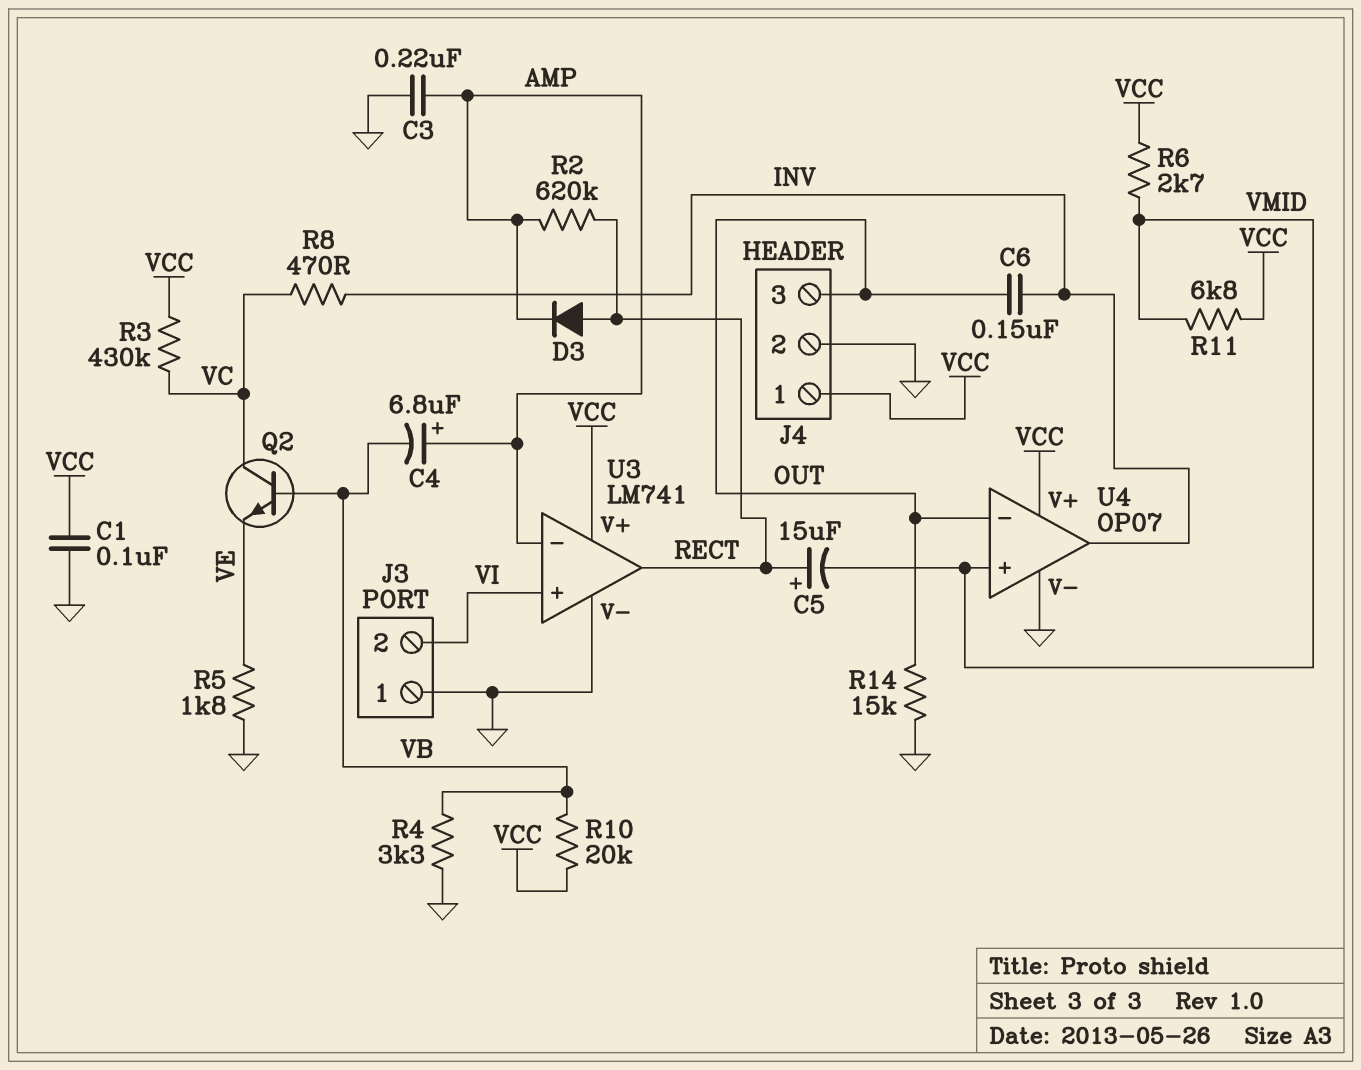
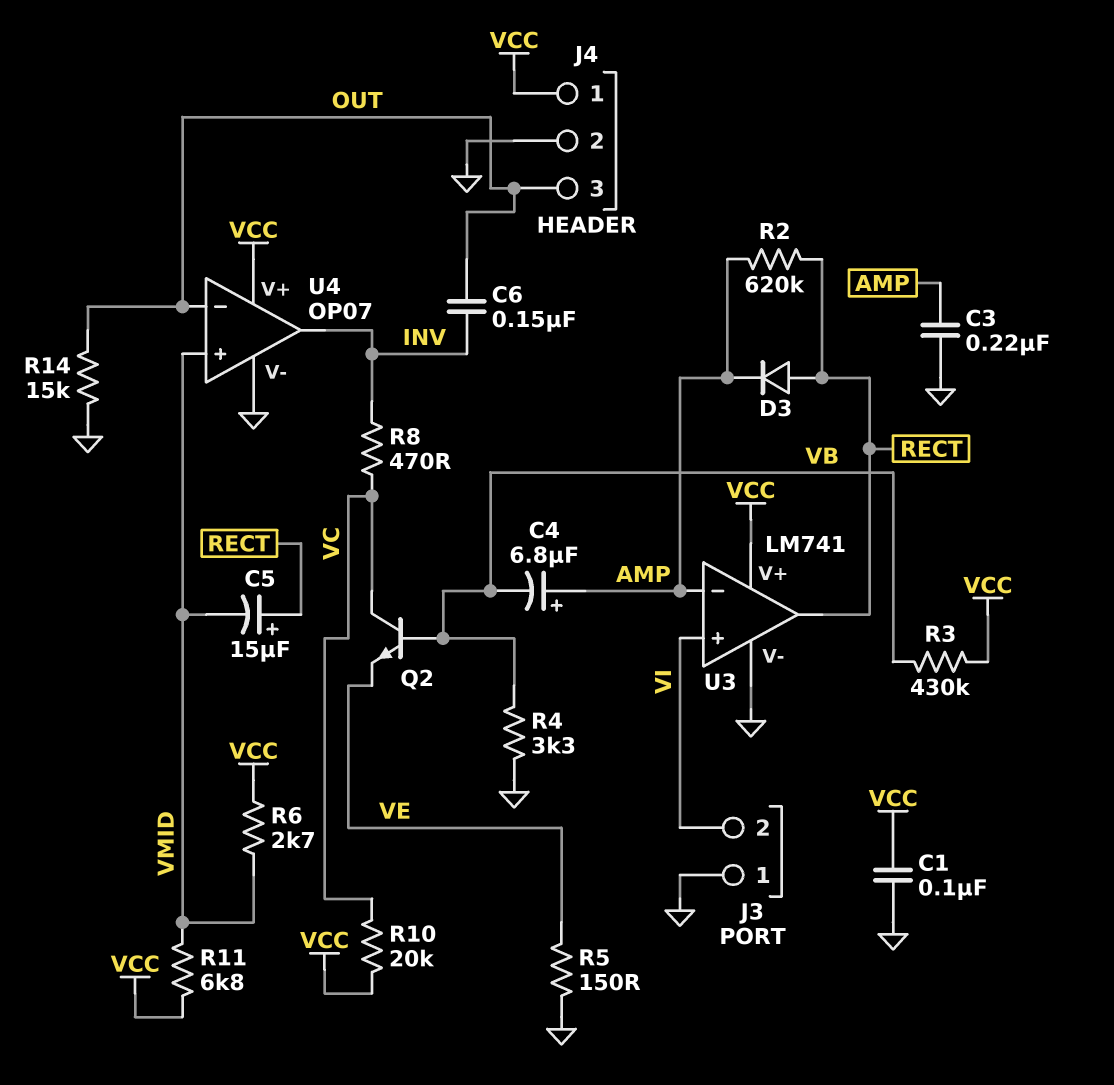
R3: 430k (VC, VCC) -> 430k (VB, VCC)
R5: 1.8k (GND, VE) -> 150 (GND, VE)
R10: 20k (VB, VCC) -> 20k (VC, VCC)

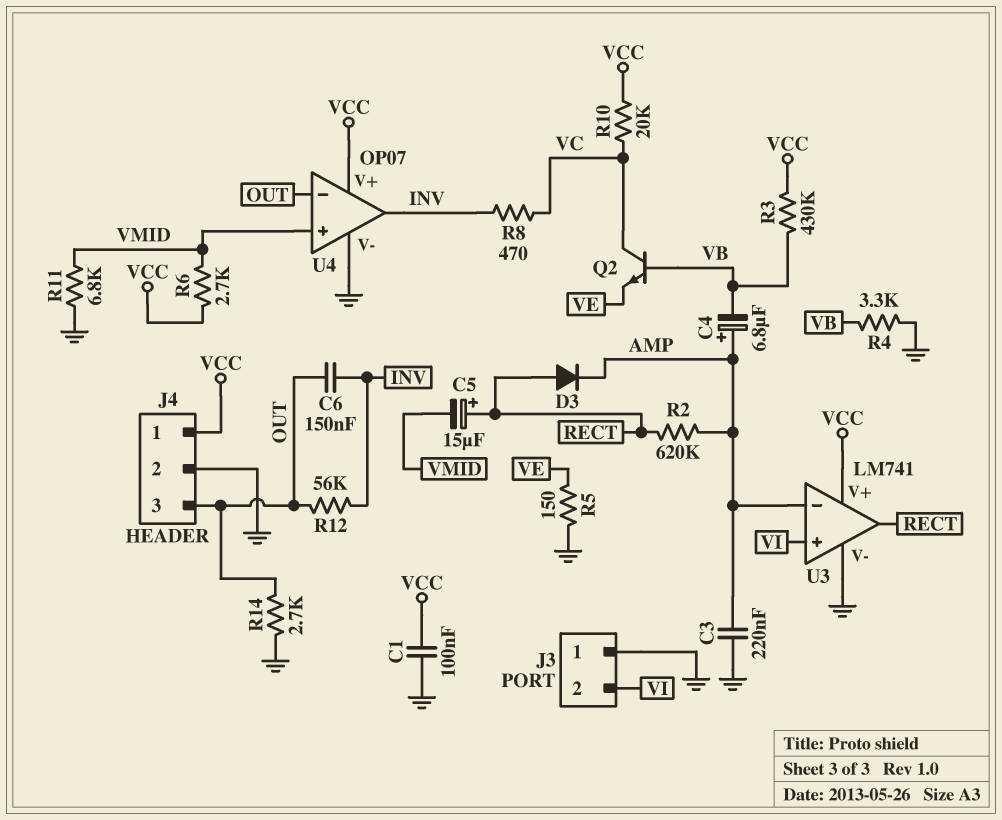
R11: 6.8k (VCC, VMID) -> 6.8k (GND, VMID)
R12: none -> 56k (INV, OUT)
R14: 15k (GND, OUT) -> 2.7k (GND, OUT)

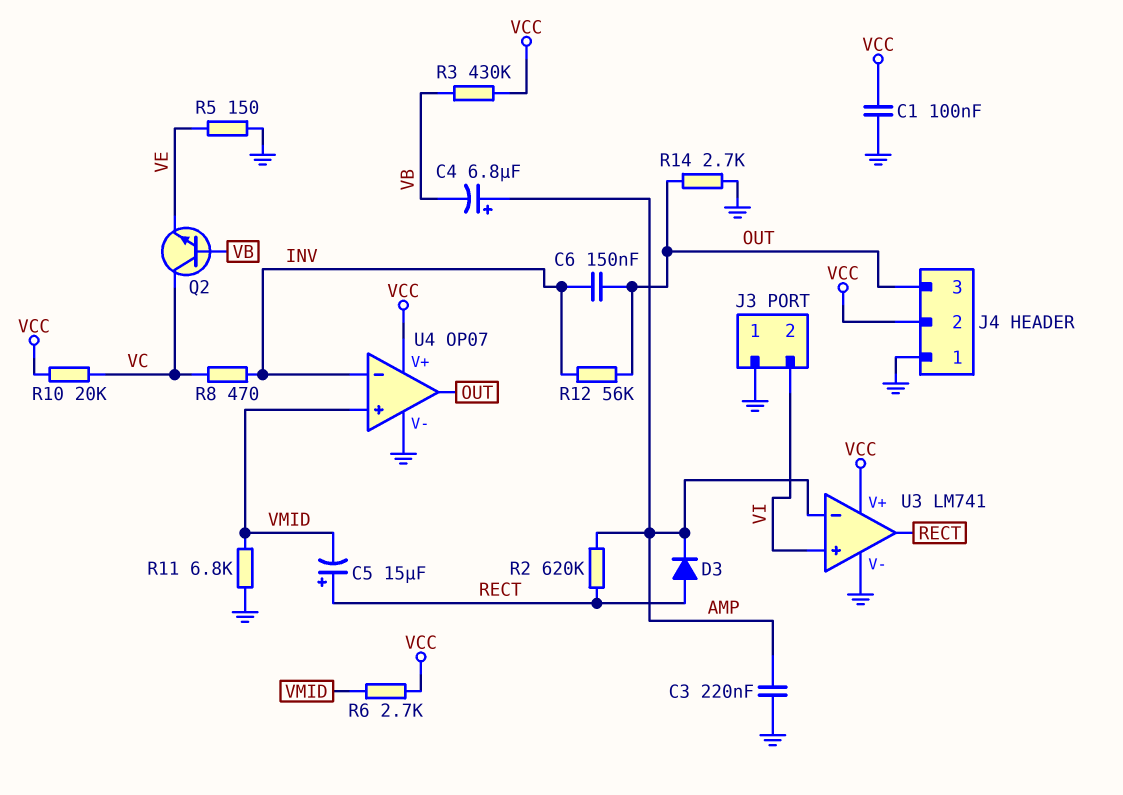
J4 pin 1: VCC -> GND
J4 pin 2: GND -> VCC
R4: 3.3k (GND, VB) -> none
U4 pin in-: OUT -> INV
U4 pin out: INV -> OUT

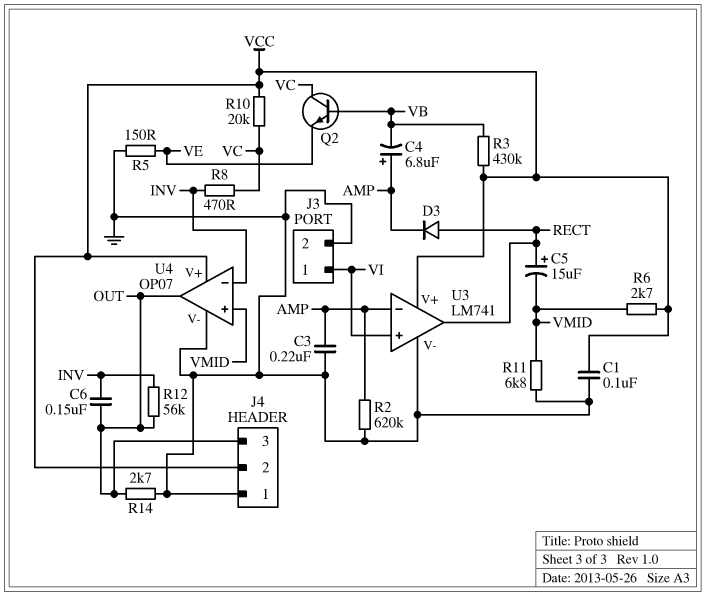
J3 pin 1: GND -> VI
J3 pin 2: VI -> GND
R2: 620k (AMP, RECT) -> 620k (AMP, GND)

